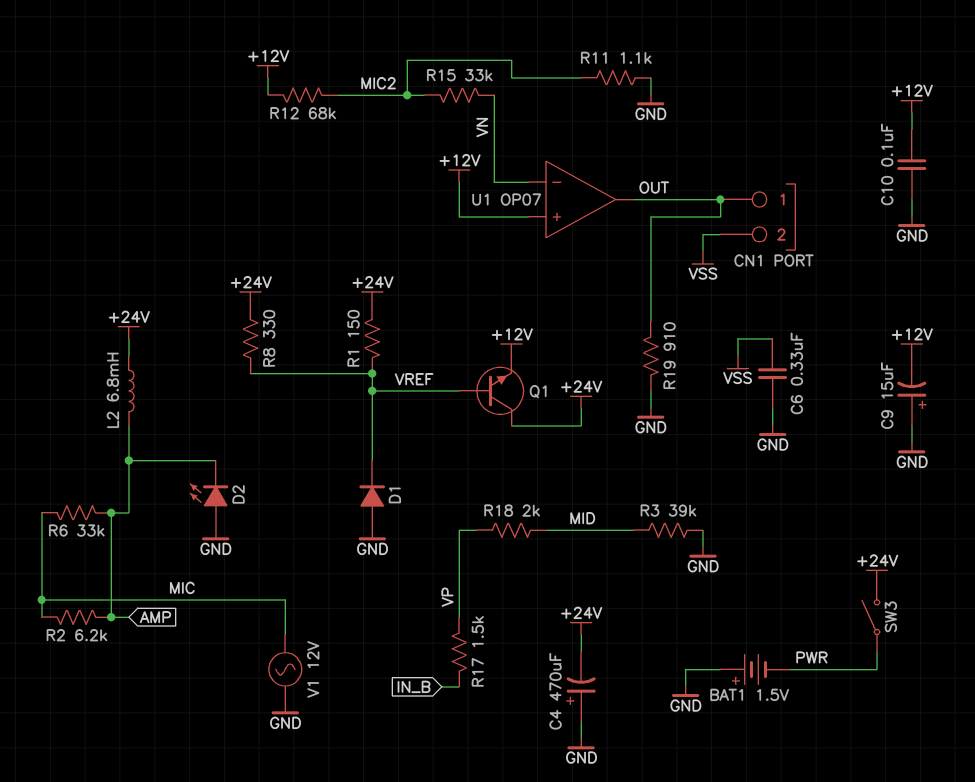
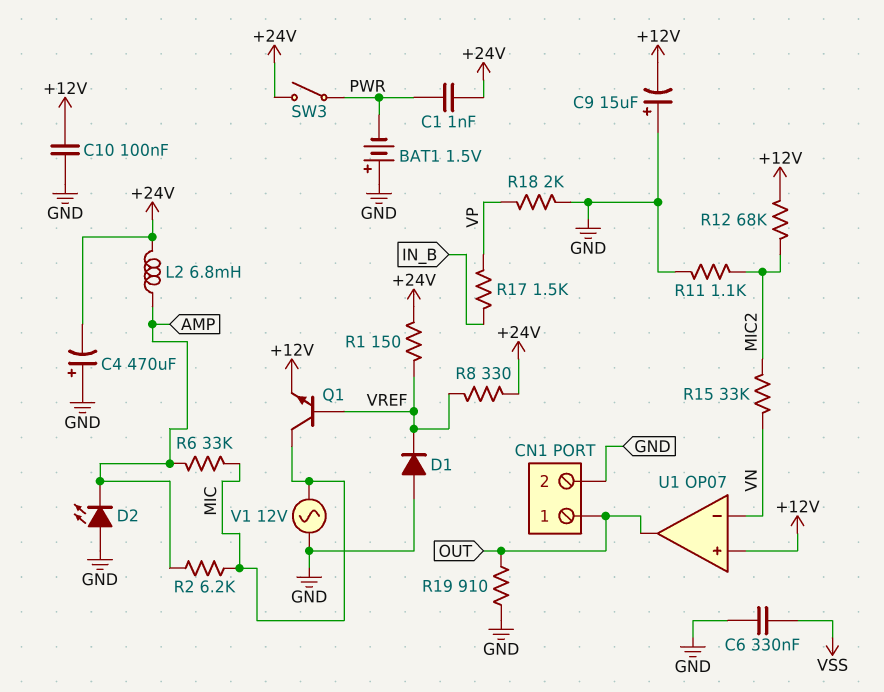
C1: none -> 1nF (+24V, PWR)
CN1 pin 2: VSS -> GND
Q1: NPN (B VREF, C +24V, E +12V) -> NPN (B VREF, C MIC, E +12V)
R3: 39k (GND, MID) -> none
R18: 2k (MID, VP) -> 2k (GND, VP)

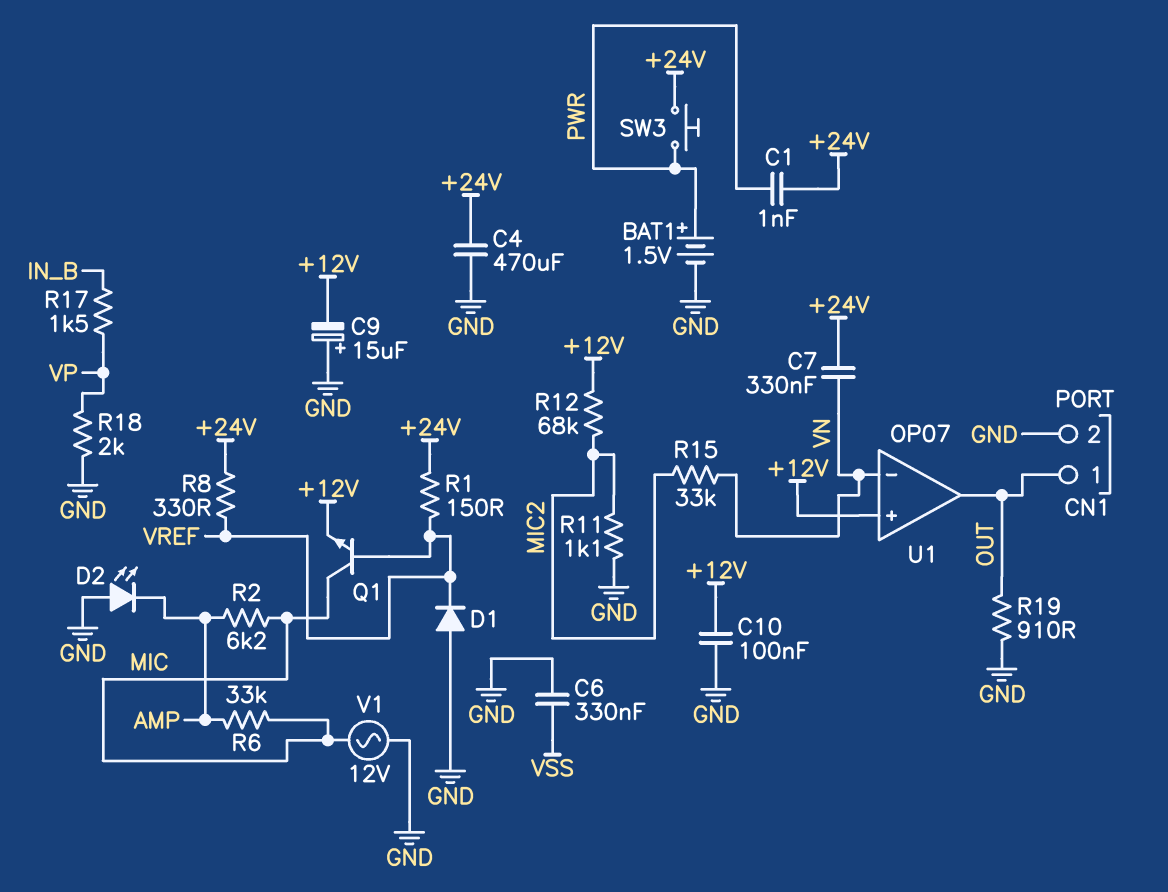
BAT1: 1.5V (plus GND, minus PWR) -> 1.5V (plus PWR, minus GND)
C4: 470uF (plus GND, minus +24V) -> 470uF (+24V, GND)
C7: none -> 330nF (+24V, VN)
L2: 6.8mH (+24V, AMP) -> none
SW3: switch (+24V, PWR) -> button (+24V, PWR)

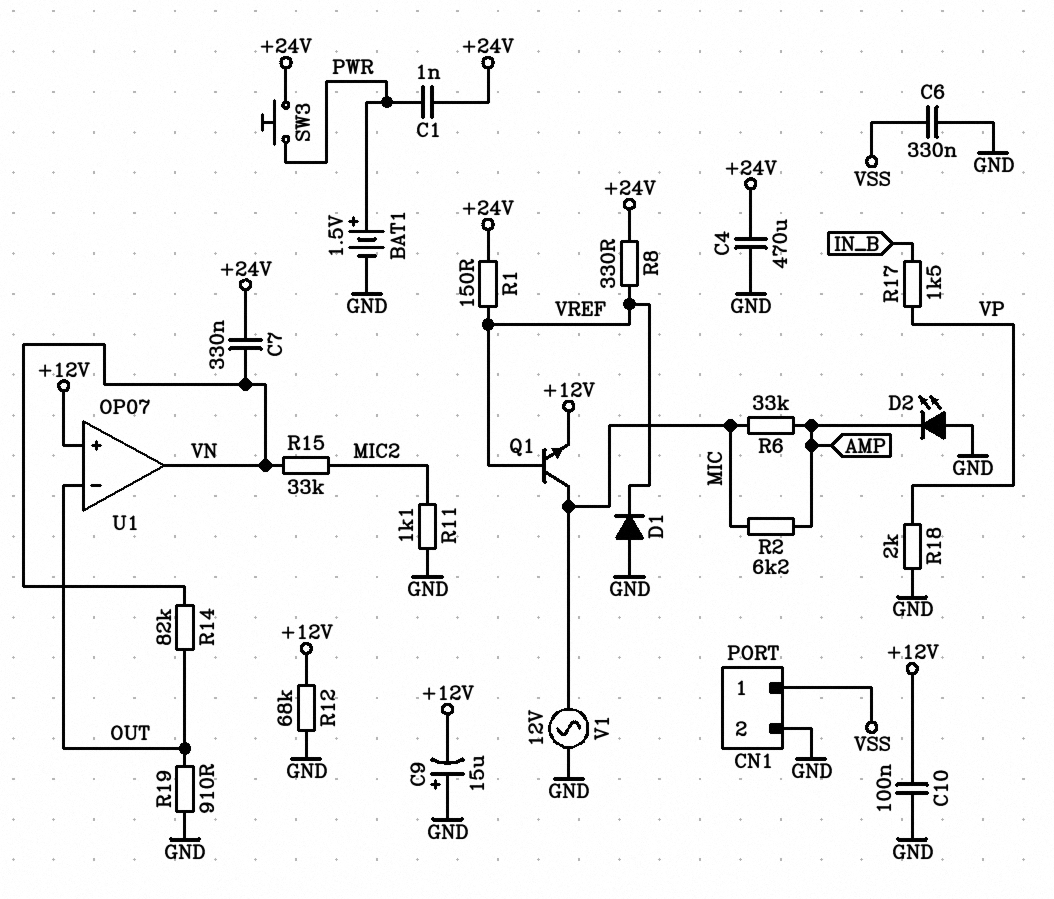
CN1 pin 1: OUT -> VSS
R12: 68k (+12V, MIC2) -> 68k (+12V, GND)
R14: none -> 82k (OUT, VN)
U1 pin in-: VN -> OUT
U1 pin out: OUT -> VN

